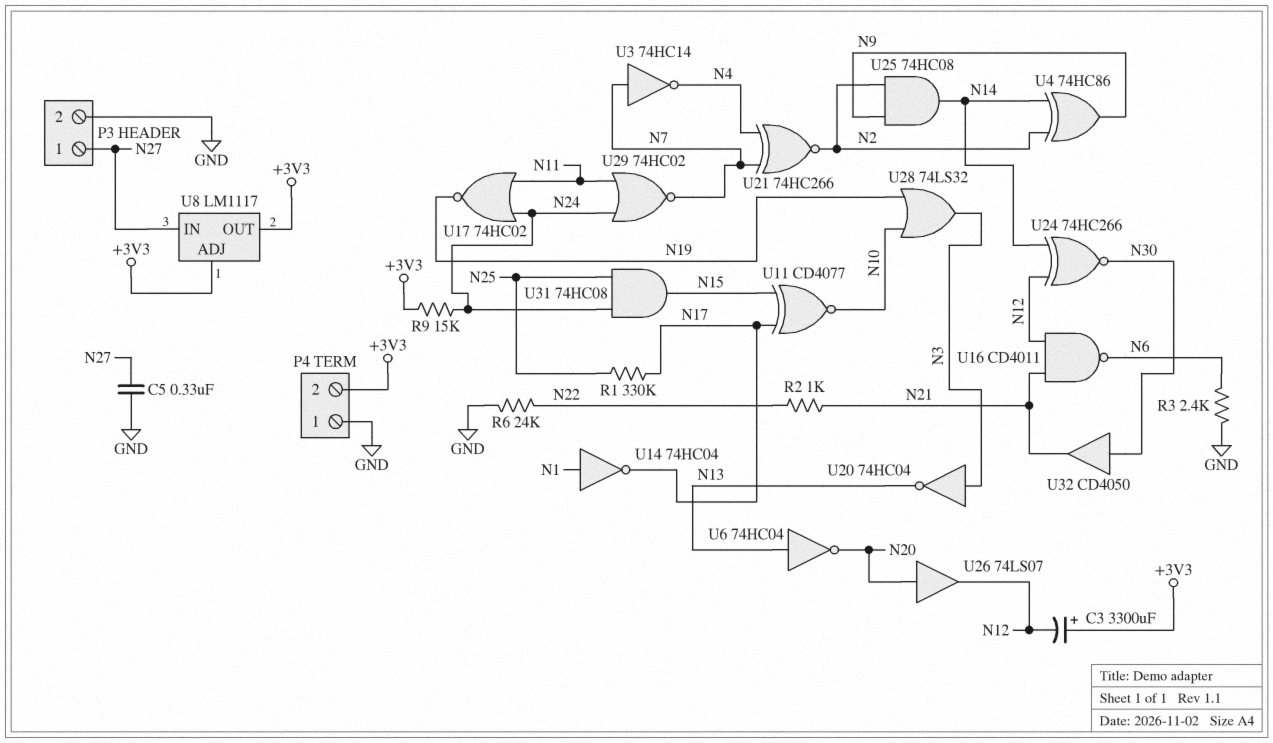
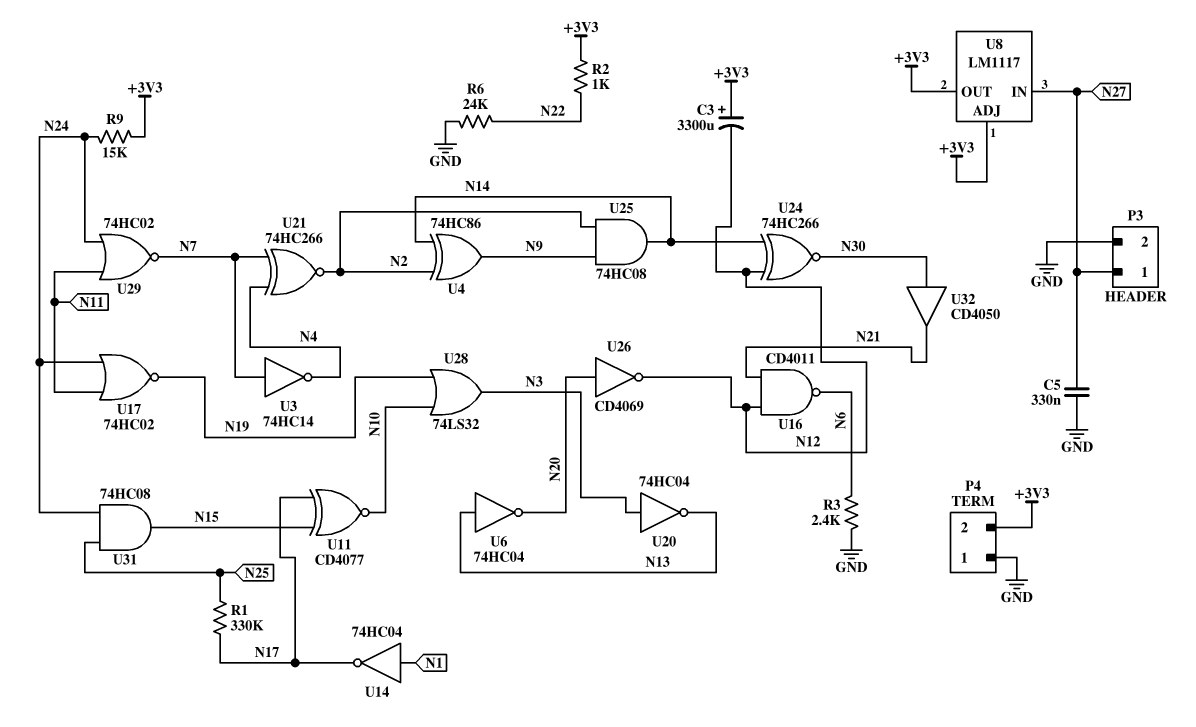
R2: 1k (N21, N22) -> 1k (+3V3, N22)
U26: buffer 74LS07 (in N20, out N12) -> NOT CD4069 (in N20, out N12)

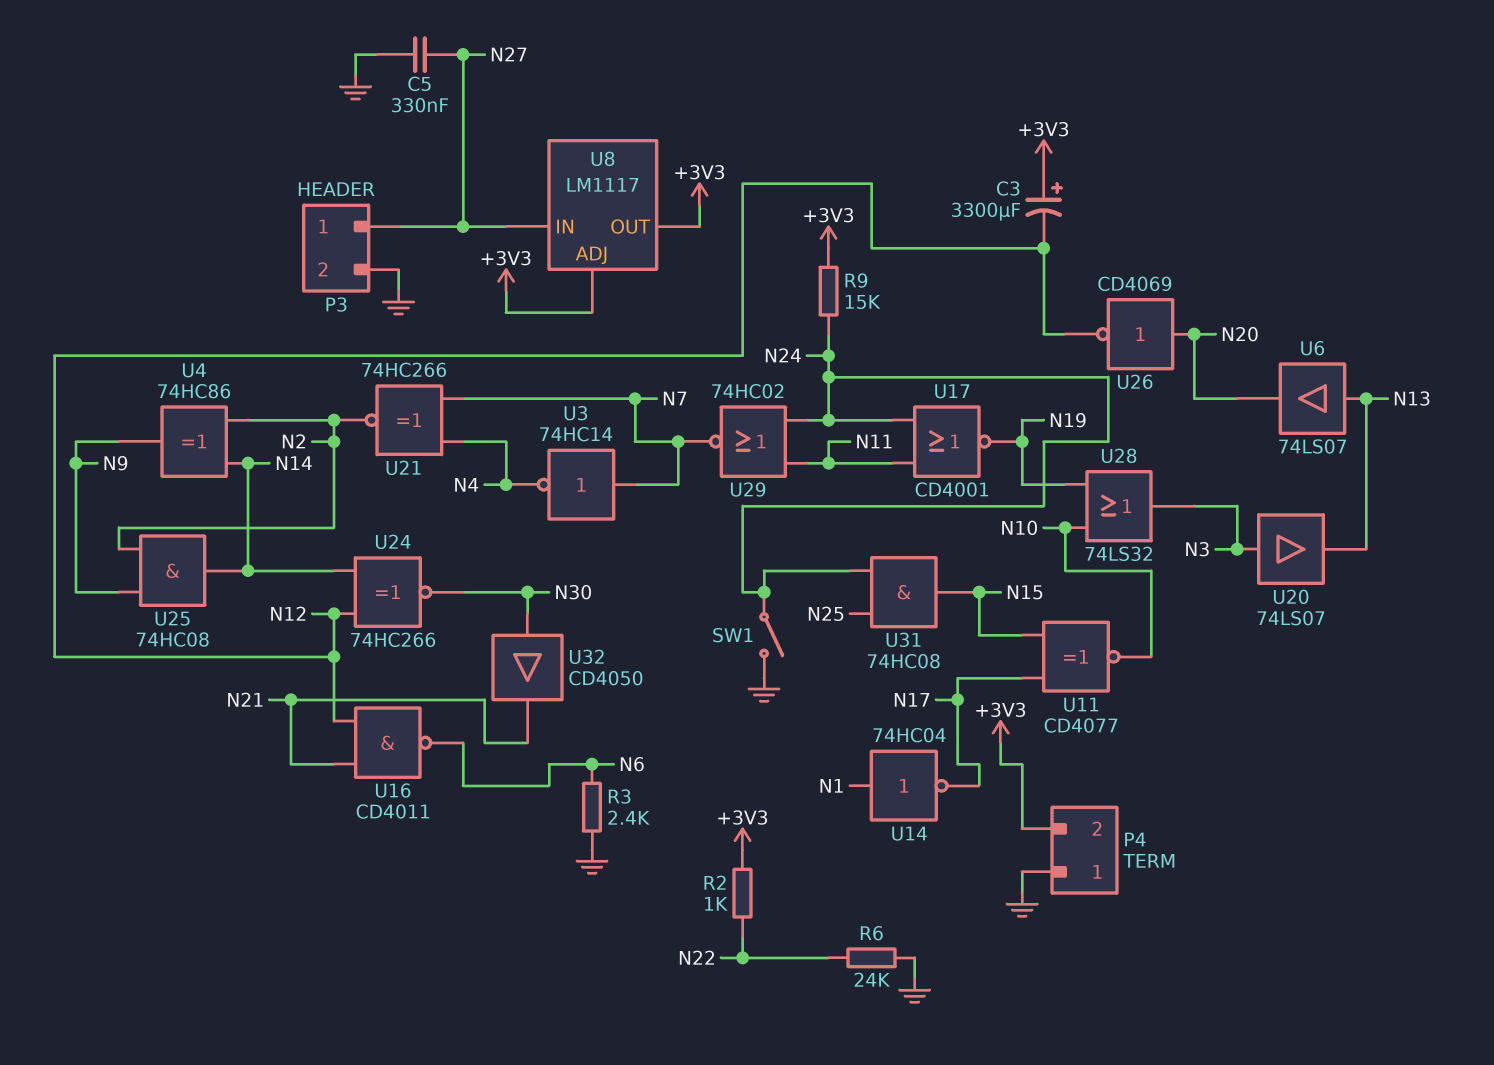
R1: 330k (N17, N25) -> none
SW1: none -> switch (GND, N24)
U6: NOT 74HC04 (in N13, out N20) -> buffer 74LS07 (in N13, out N20)
U17: NOR 74HC02 (in N11, in N24, out N19) -> NOR CD4001 (in N11, in N24, out N19)
U20: NOT 74HC04 (in N3, out N13) -> buffer 74LS07 (in N3, out N13)

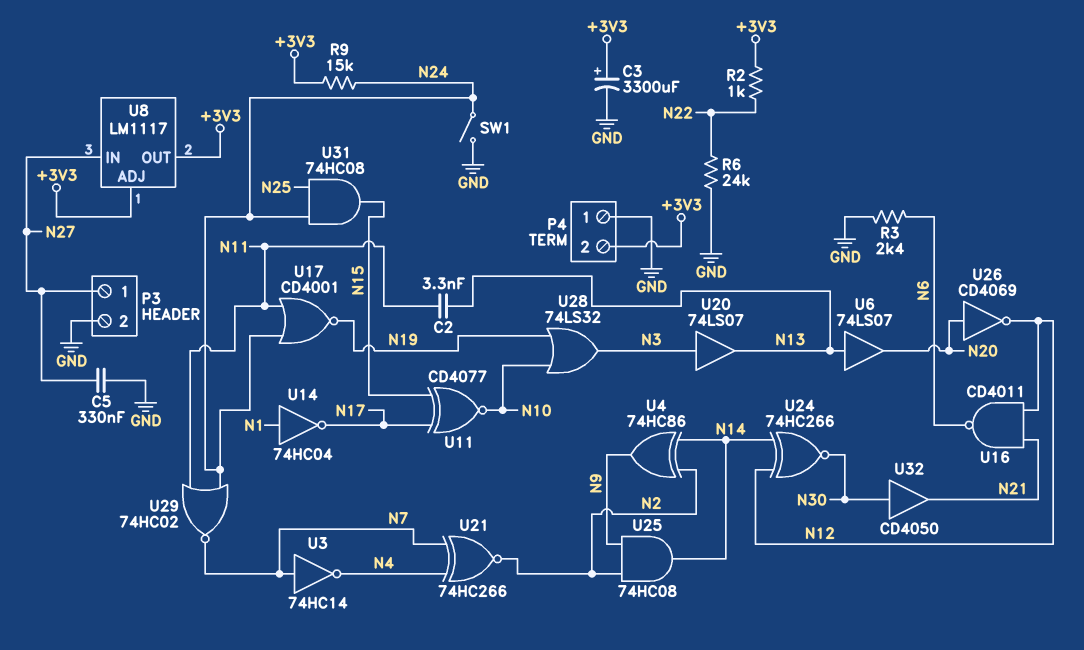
C2: none -> 3.3nF (N11, N13)
C3: 3300uF (plus +3V3, minus N12) -> 3300uF (plus +3V3, minus GND)

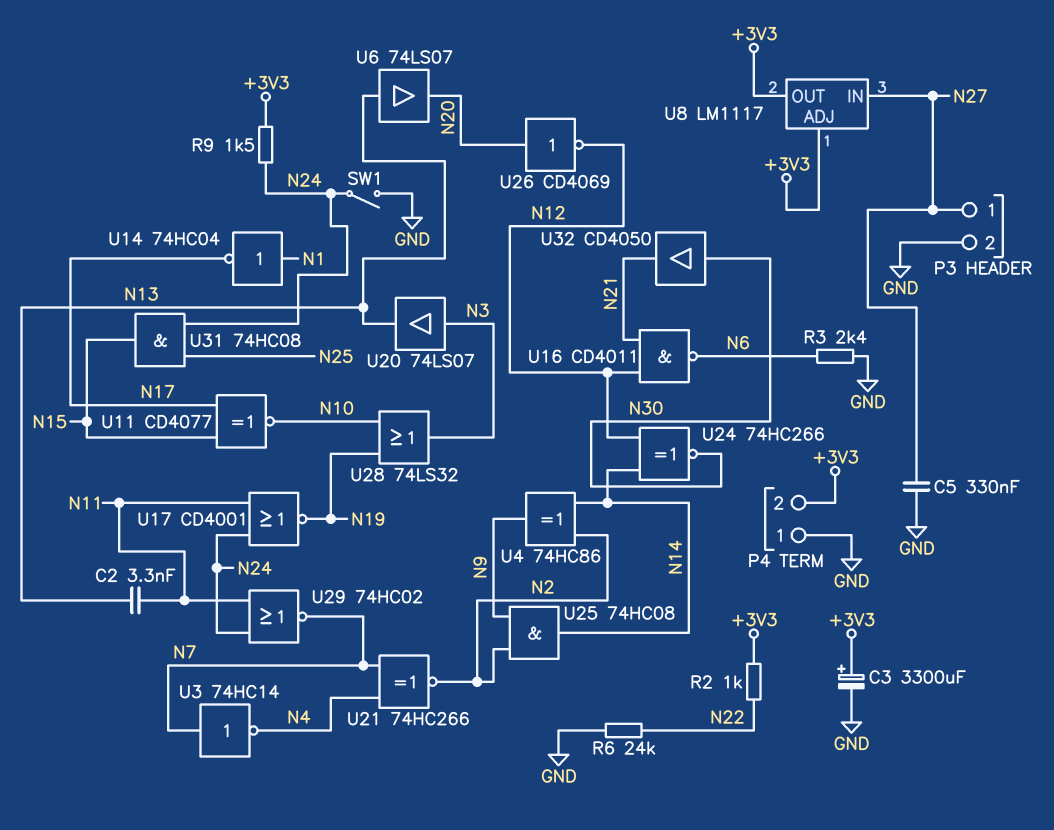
R9: 15k (+3V3, N24) -> 1.5k (+3V3, N24)

